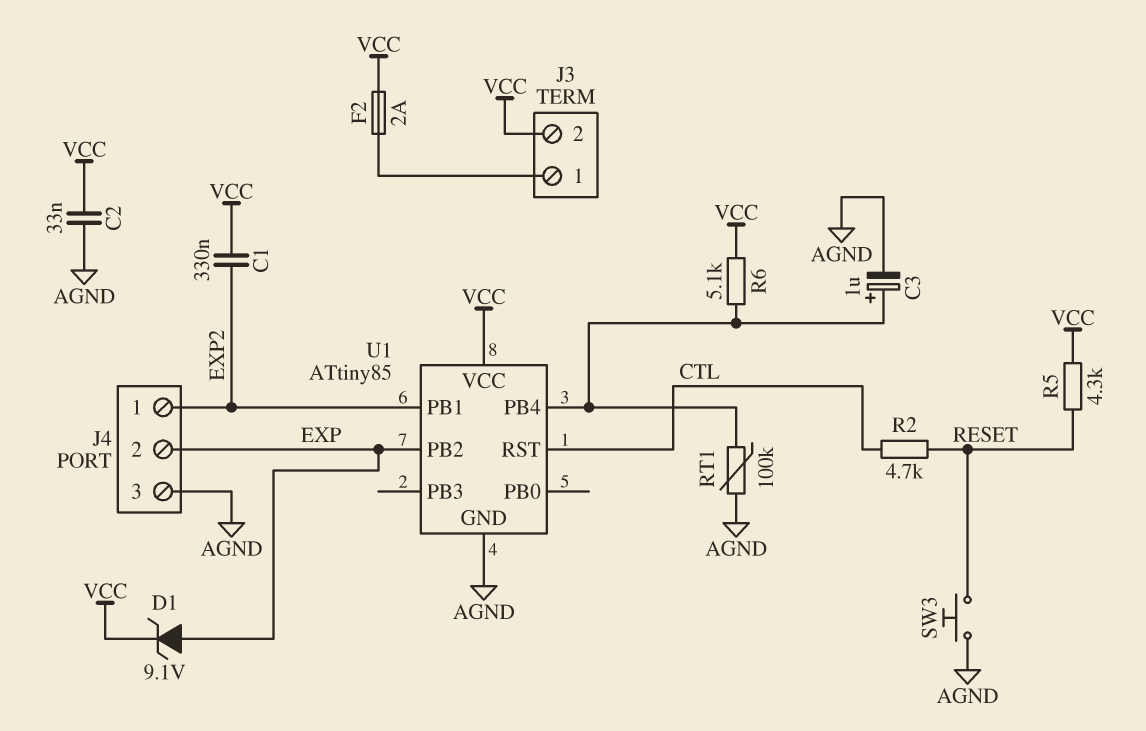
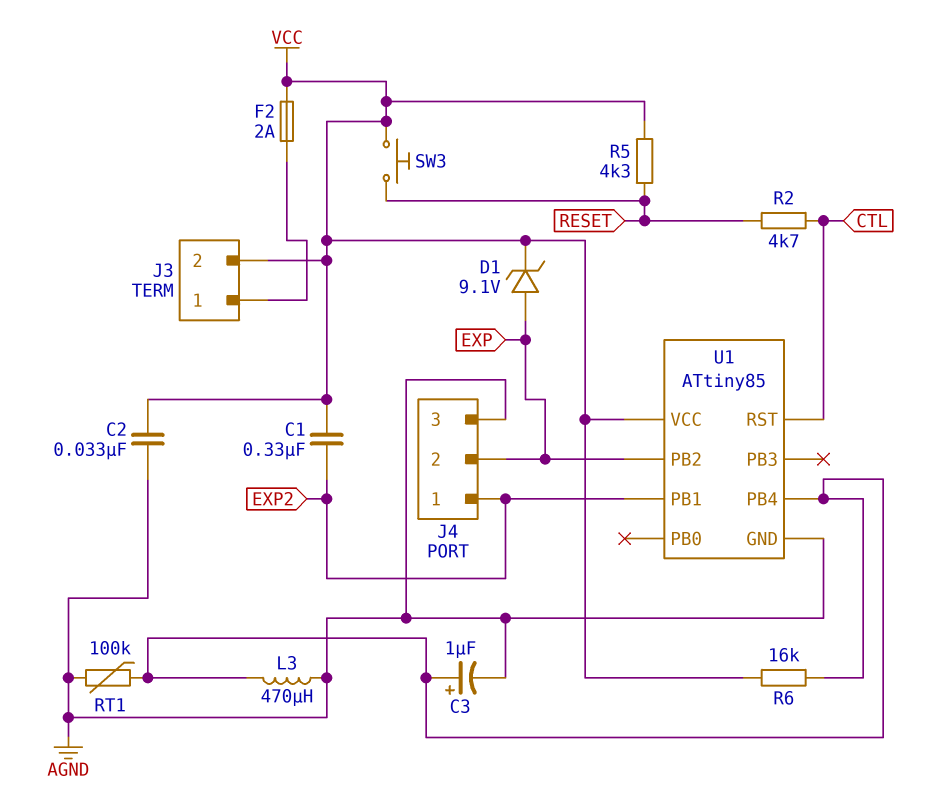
L3: none -> 470uH (AGND, U1/PB4)
R6: 5.1k (U1/PB4, VCC) -> 16k (U1/PB4, VCC)
SW3: button (AGND, RESET) -> button (RESET, VCC)

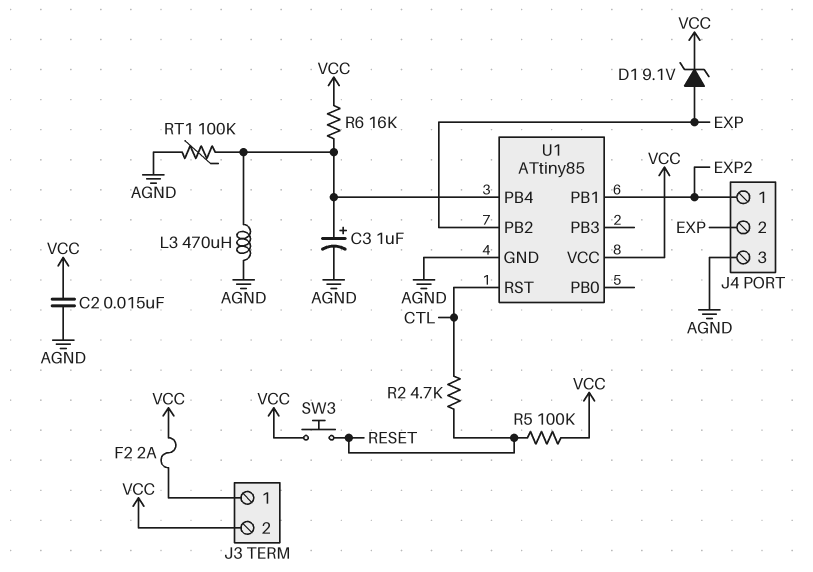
C1: 330nF (EXP2, VCC) -> none
C2: 33nF (AGND, VCC) -> 15nF (AGND, VCC)
R5: 4.3k (RESET, VCC) -> 100k (RESET, VCC)

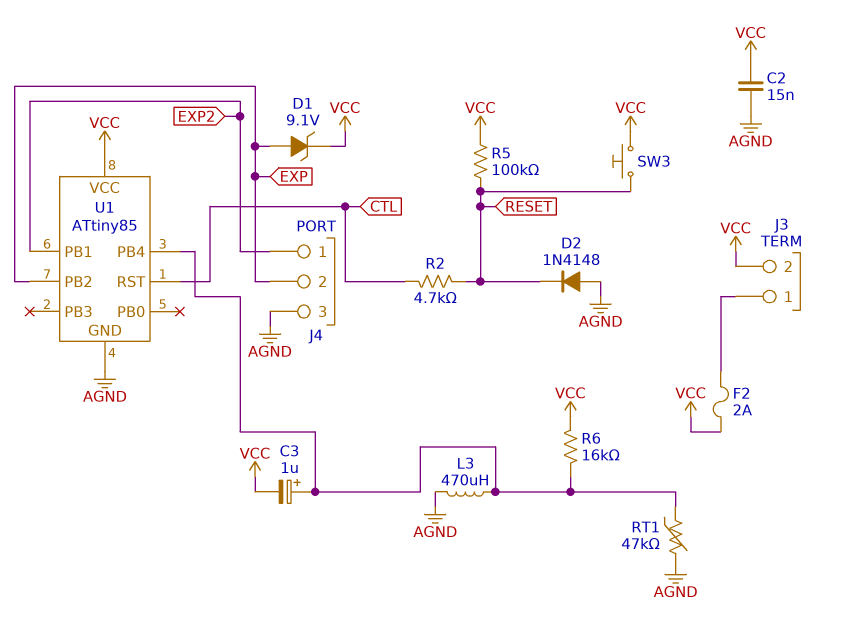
C3: 1uF (plus U1/PB4, minus AGND) -> 1uF (plus U1/PB4, minus VCC)
D2: none -> diode 1N4148 (A AGND, K RESET)
RT1: 100k (AGND, U1/PB4) -> 47k (AGND, U1/PB4)

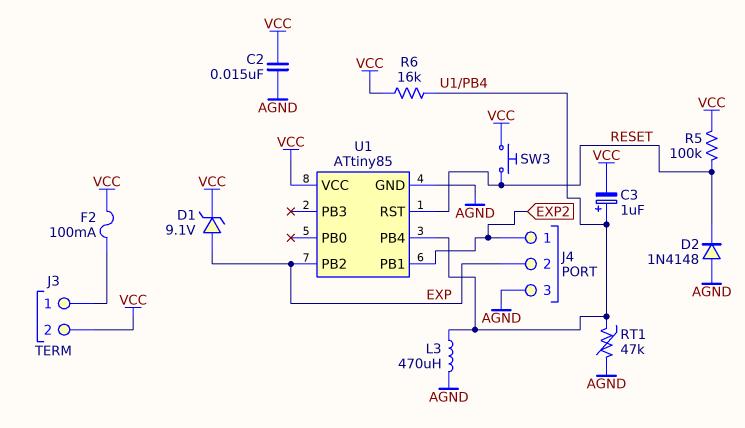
F2: 2A (J3/1, VCC) -> 100mA (J3/1, VCC)
R2: 4.7k (CTL, RESET) -> none
U1 pin RST: CTL -> RESET

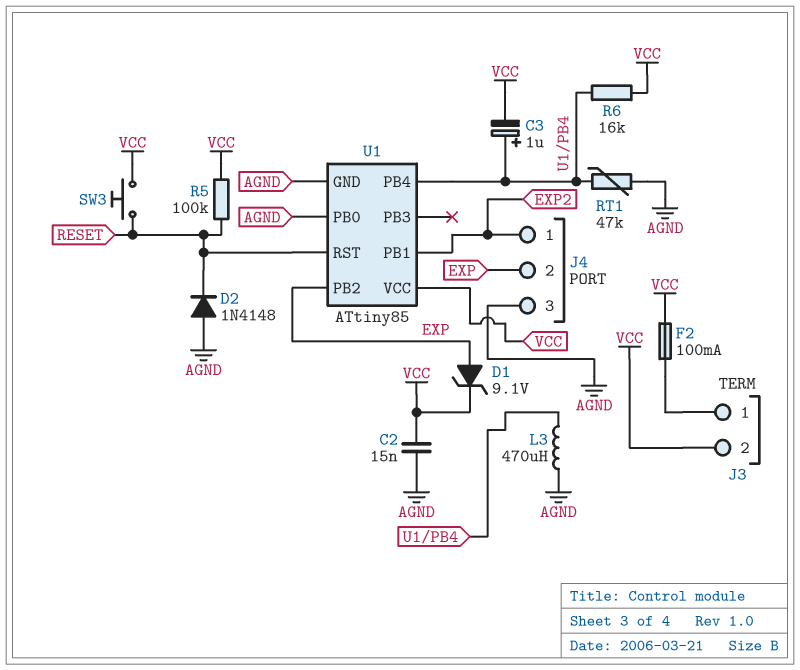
U1 pin PB0: none -> AGND

